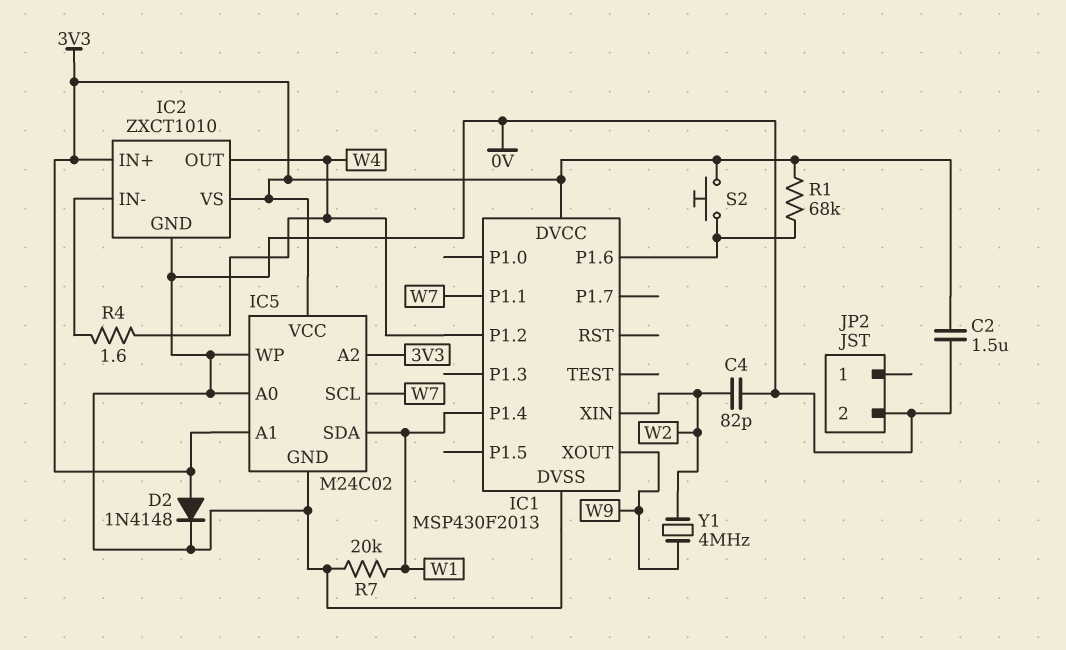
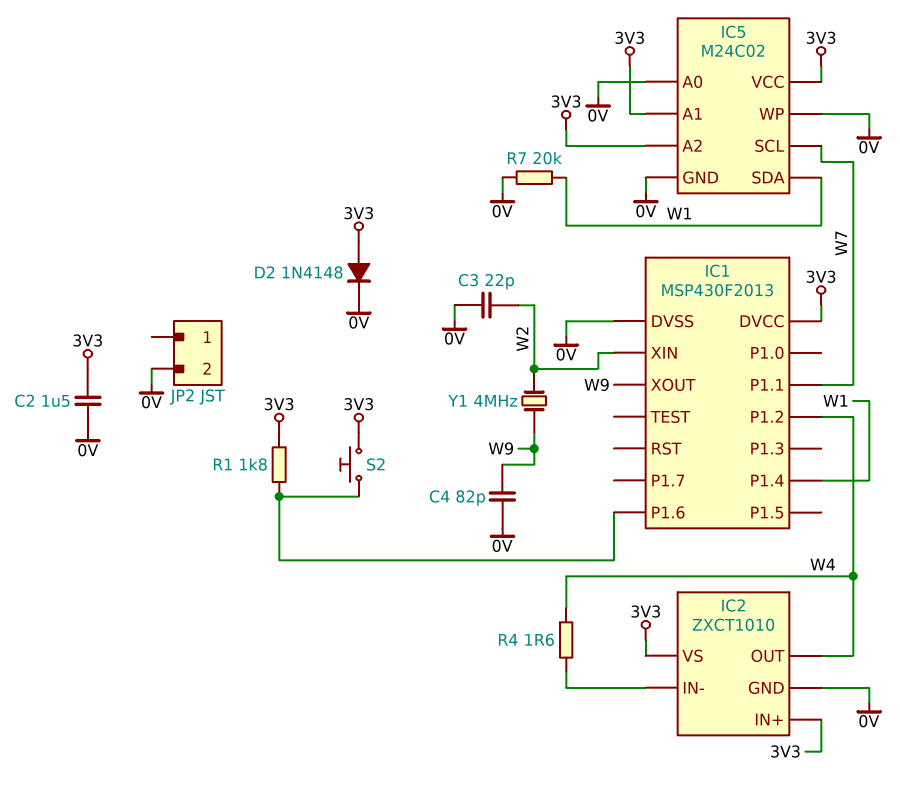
C3: none -> 22pF (0V, W2)
C4: 82pF (0V, W2) -> 82pF (0V, W9)
R1: 68k (3V3, IC1/P1.6) -> 1.8k (3V3, IC1/P1.6)

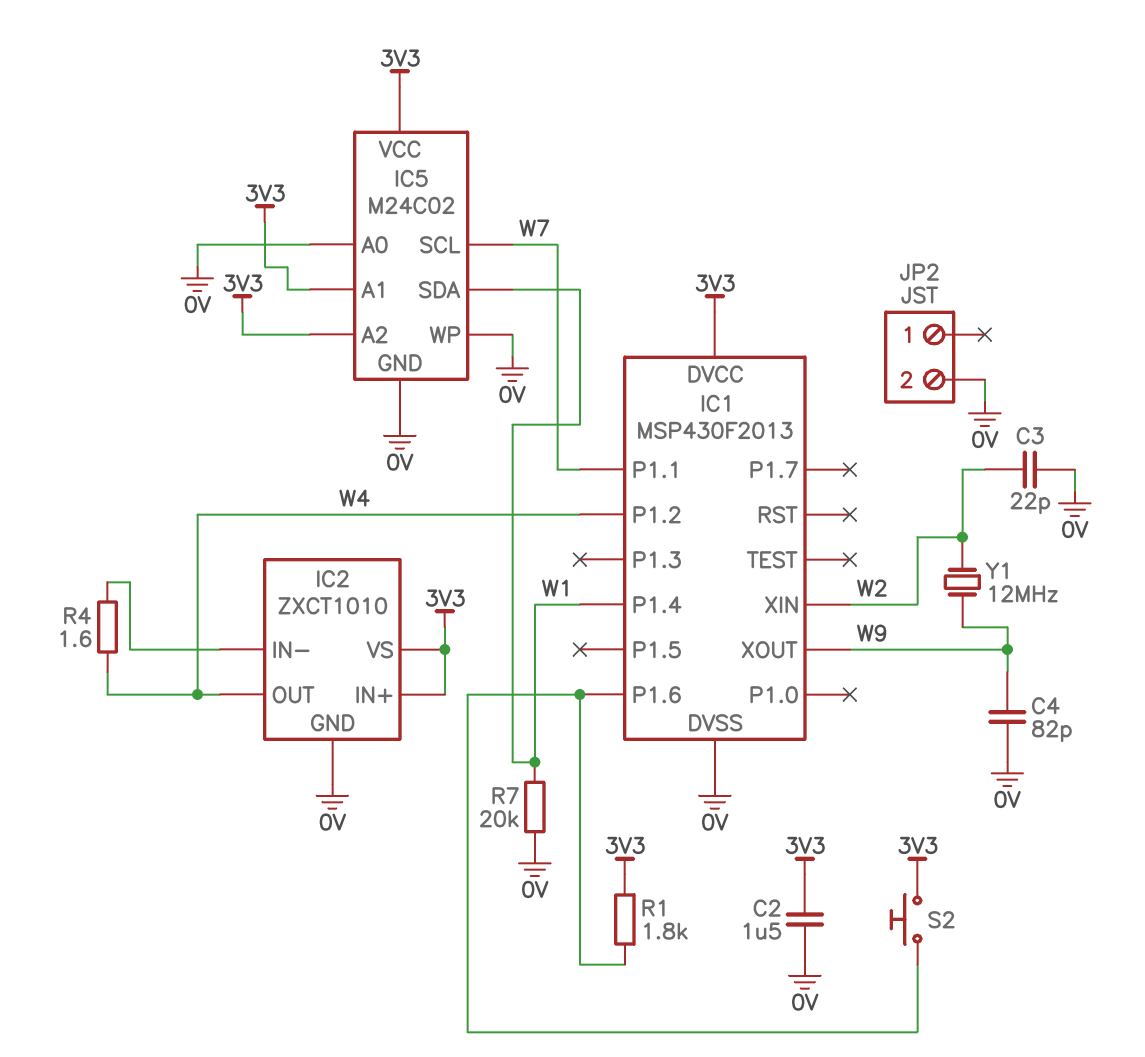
D2: diode 1N4148 (A 3V3, K 0V) -> none
Y1: 4MHz (W2, W9) -> 12MHz (W2, W9)

